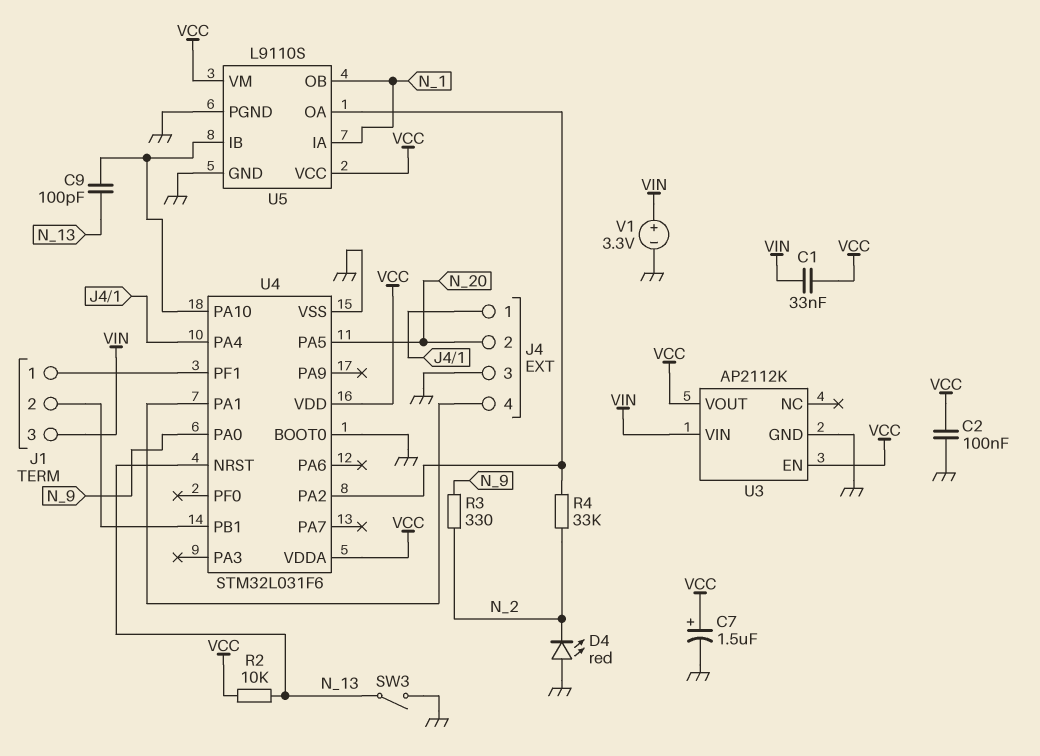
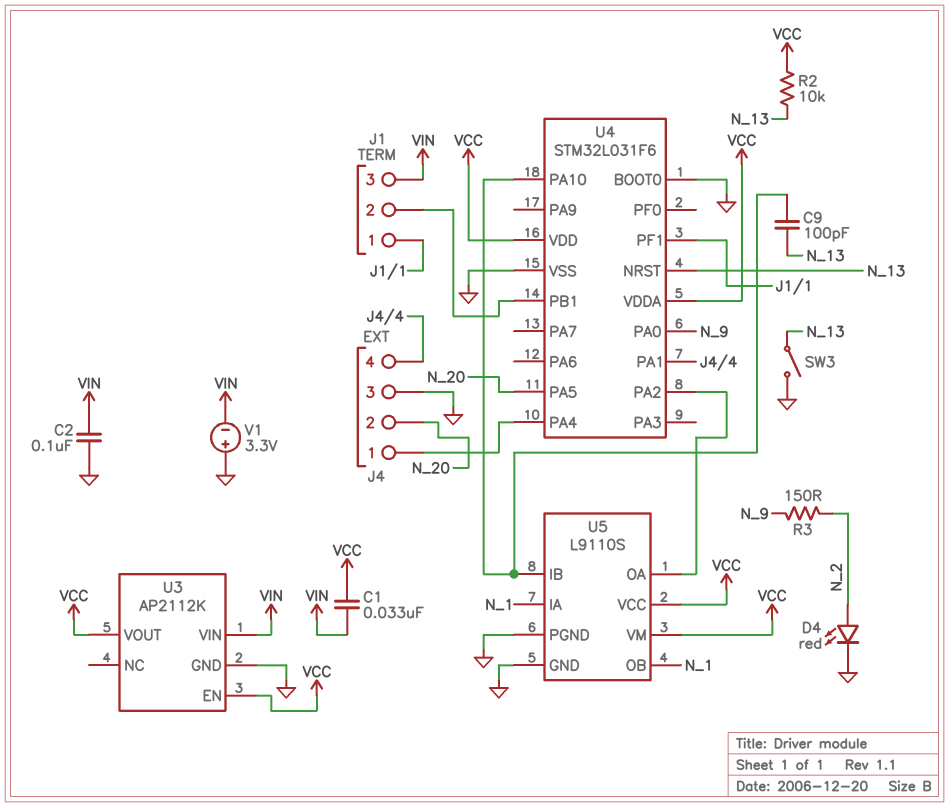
C2: 100nF (GND, VCC) -> 100nF (GND, VIN)
C7: 1.5uF (plus VCC, minus GND) -> none
D4: LED red (A GND, K N_2) -> LED red (A N_2, K GND)
R3: 330 (N_2, N_9) -> 150 (N_2, N_9)
R4: 33k (N_2, U4/PA2) -> none
V1: 3.3V (plus VIN, minus GND) -> 3.3V (plus GND, minus VIN)

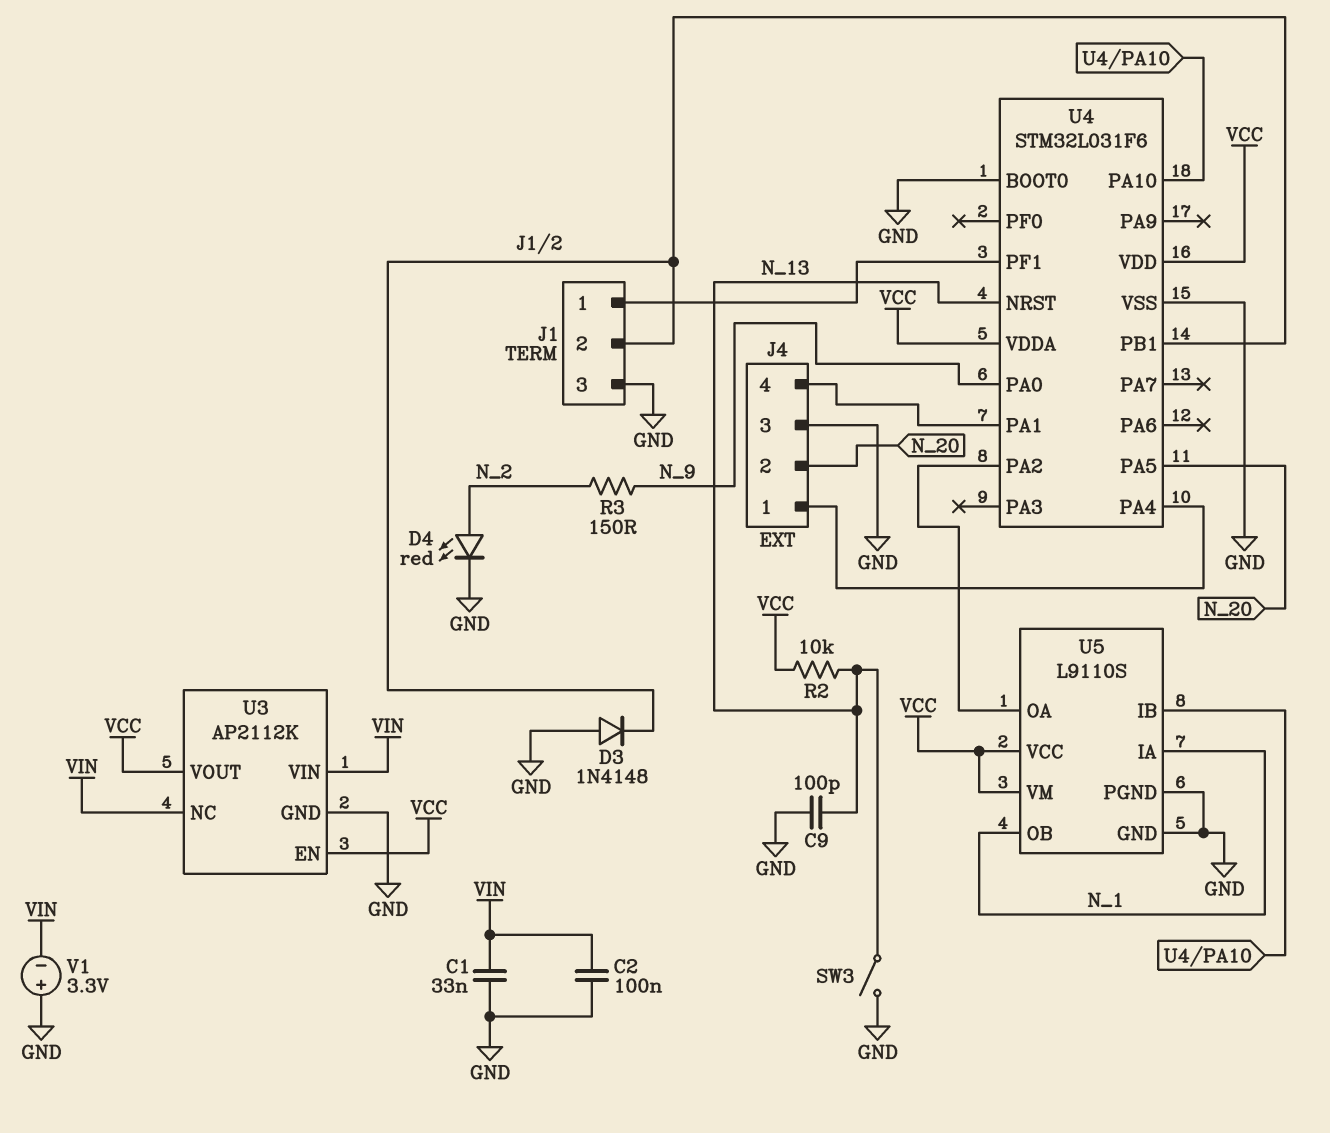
C1: 33nF (VCC, VIN) -> 33nF (GND, VIN)
C9: 100pF (N_13, U4/PA10) -> 100pF (GND, N_13)
D3: none -> diode 1N4148 (A GND, K J1/2)
J1 pin 3: VIN -> GND
U3 pin NC: none -> VIN

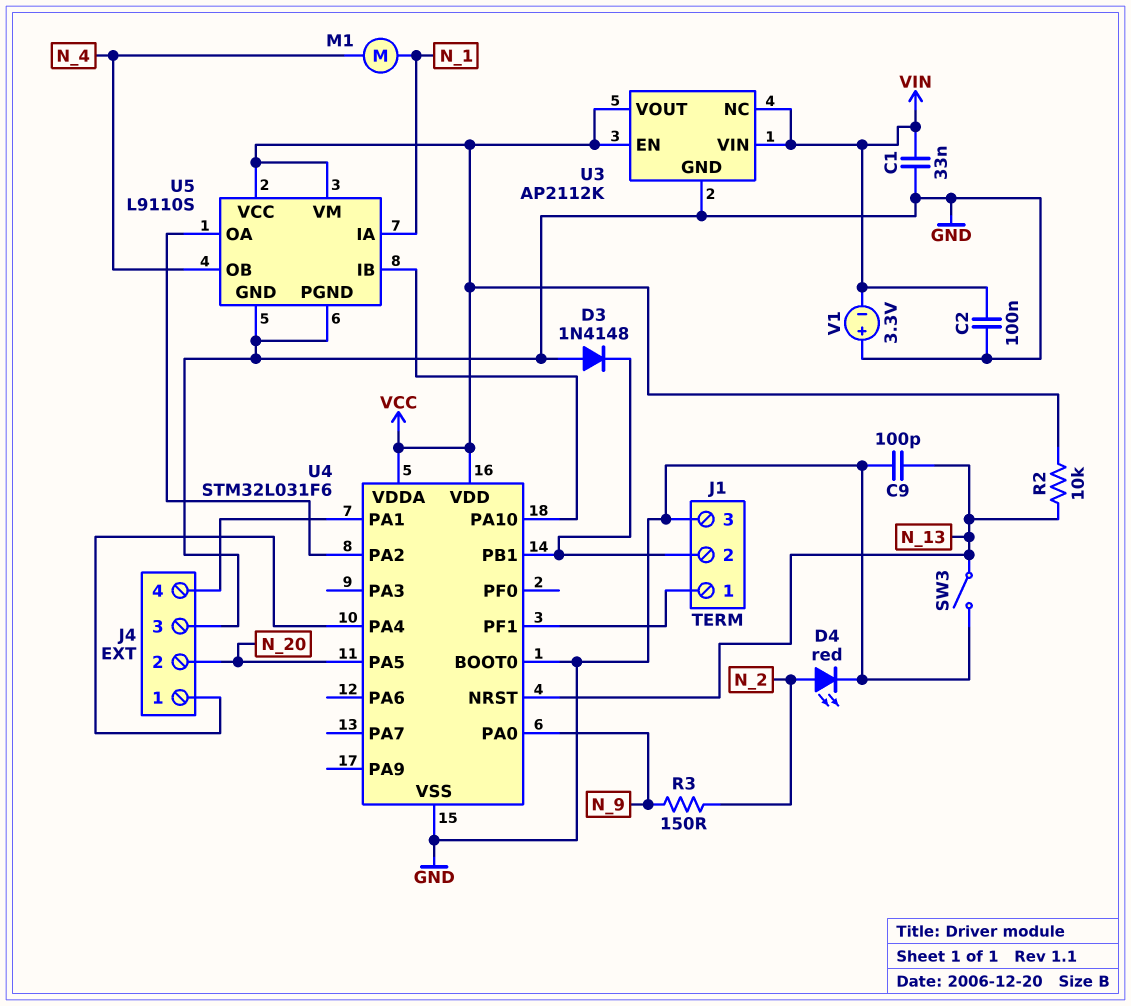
M1: none -> motor (N_1, N_4)
U5 pin OB: N_1 -> N_4

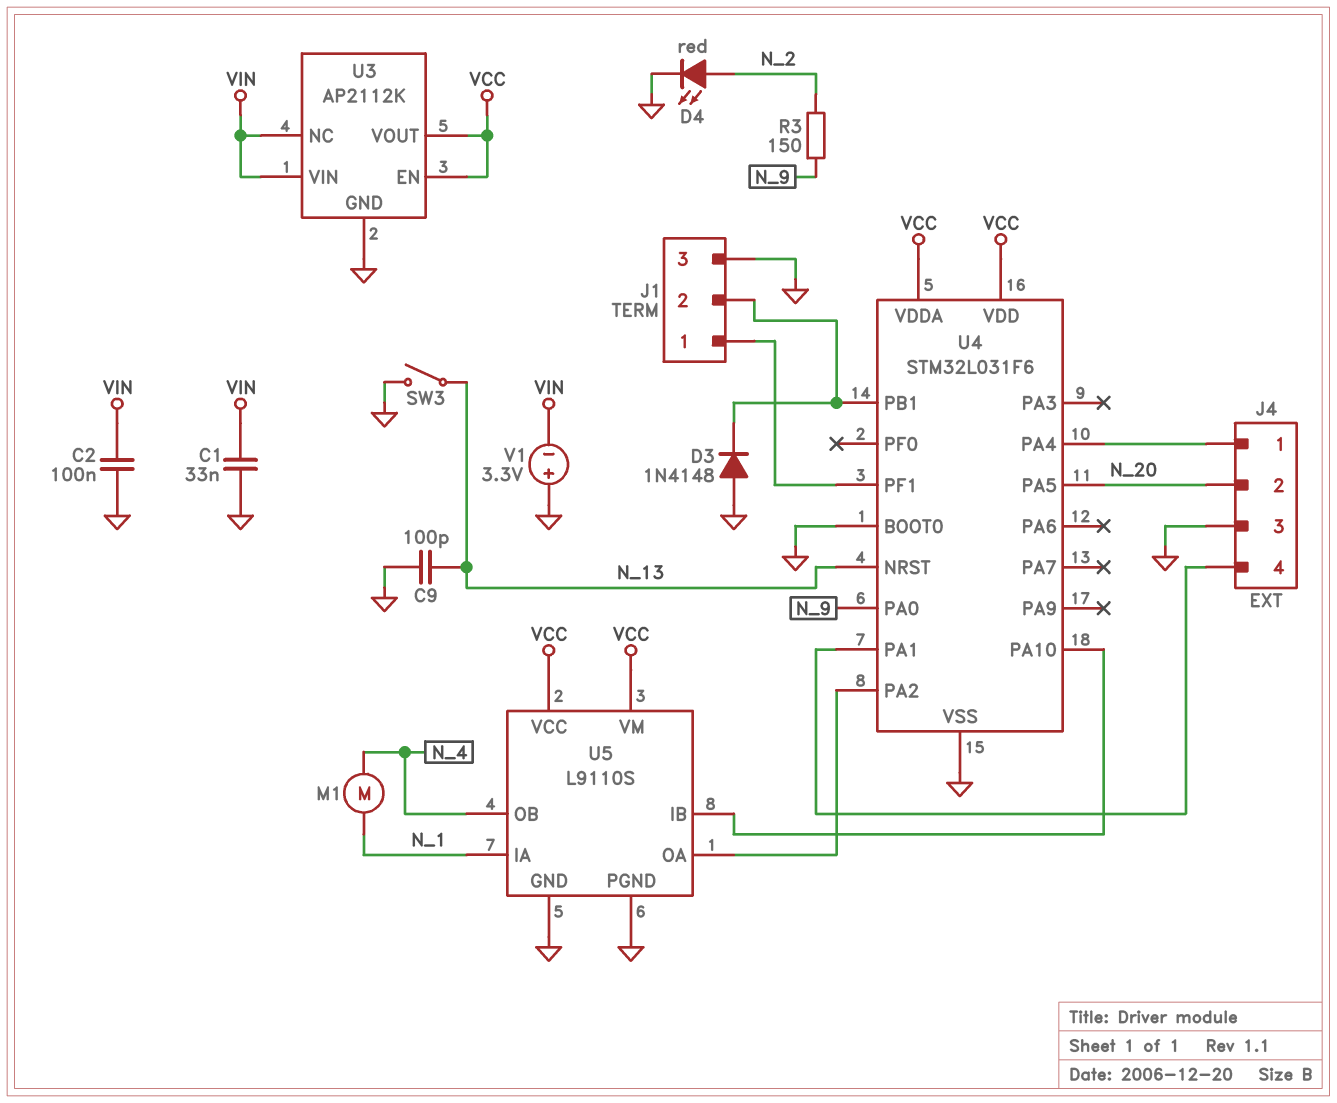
R2: 10k (N_13, VCC) -> none

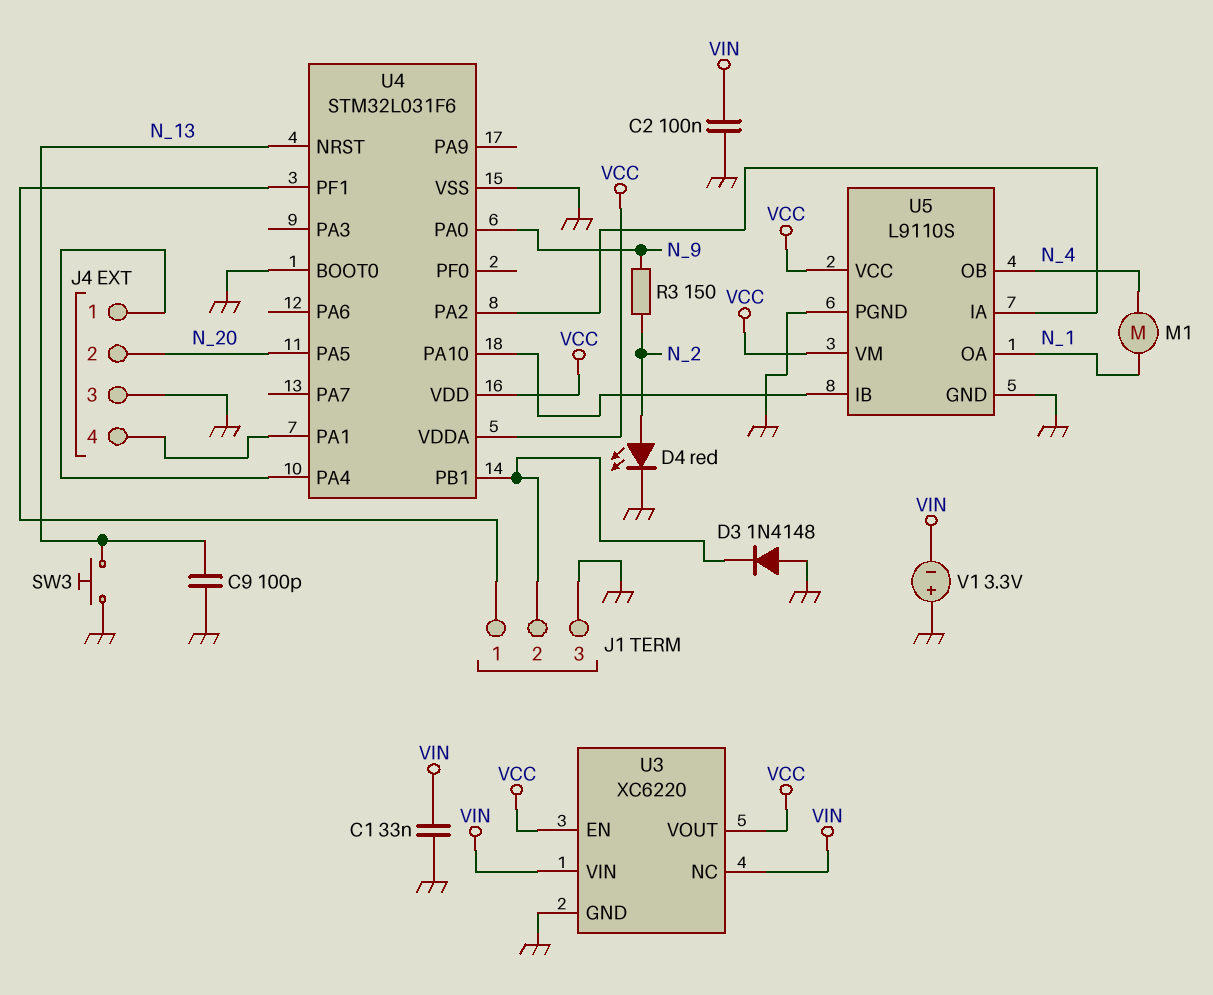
SW3: switch (GND, N_13) -> button (GND, N_13)
U3: AP2112K -> XC6220
U5 pin IA: N_1 -> U4/PA2
U5 pin OA: U4/PA2 -> N_1

